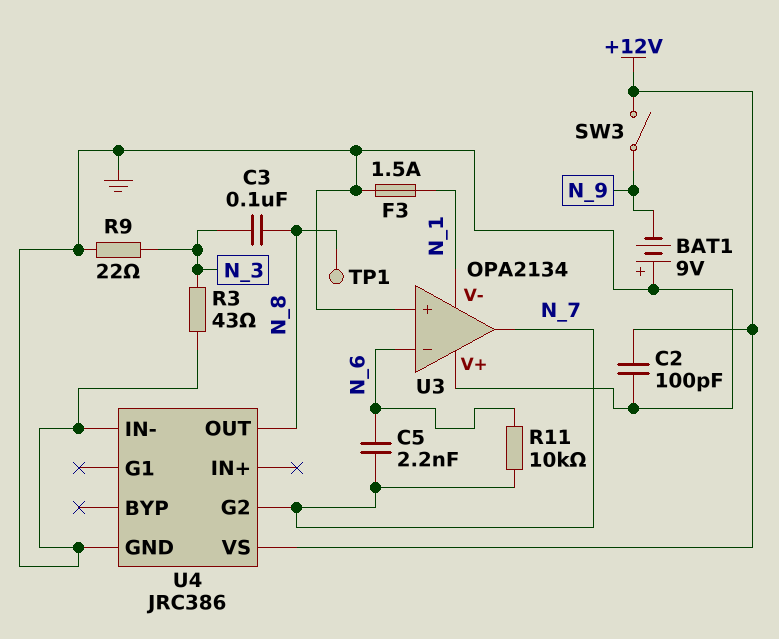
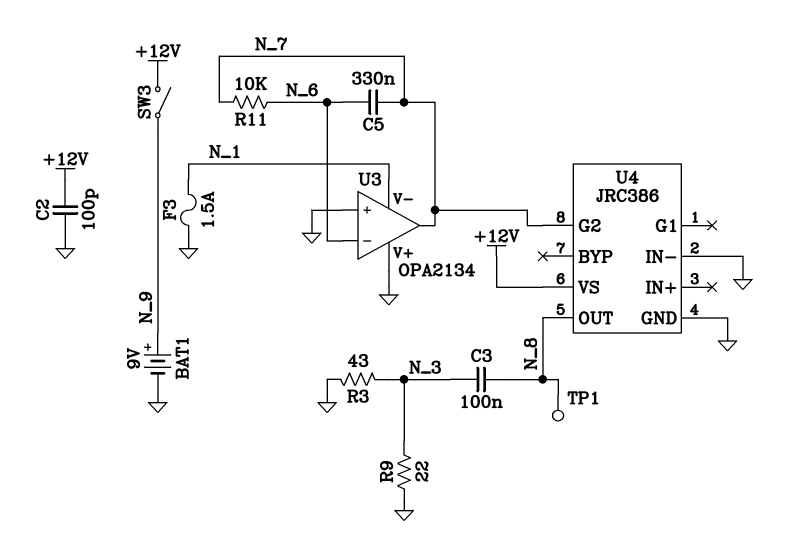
BAT1: 9V (plus GND, minus N_9) -> 9V (plus N_9, minus GND)
C5: 2.2nF (N_6, N_7) -> 330nF (N_6, N_7)

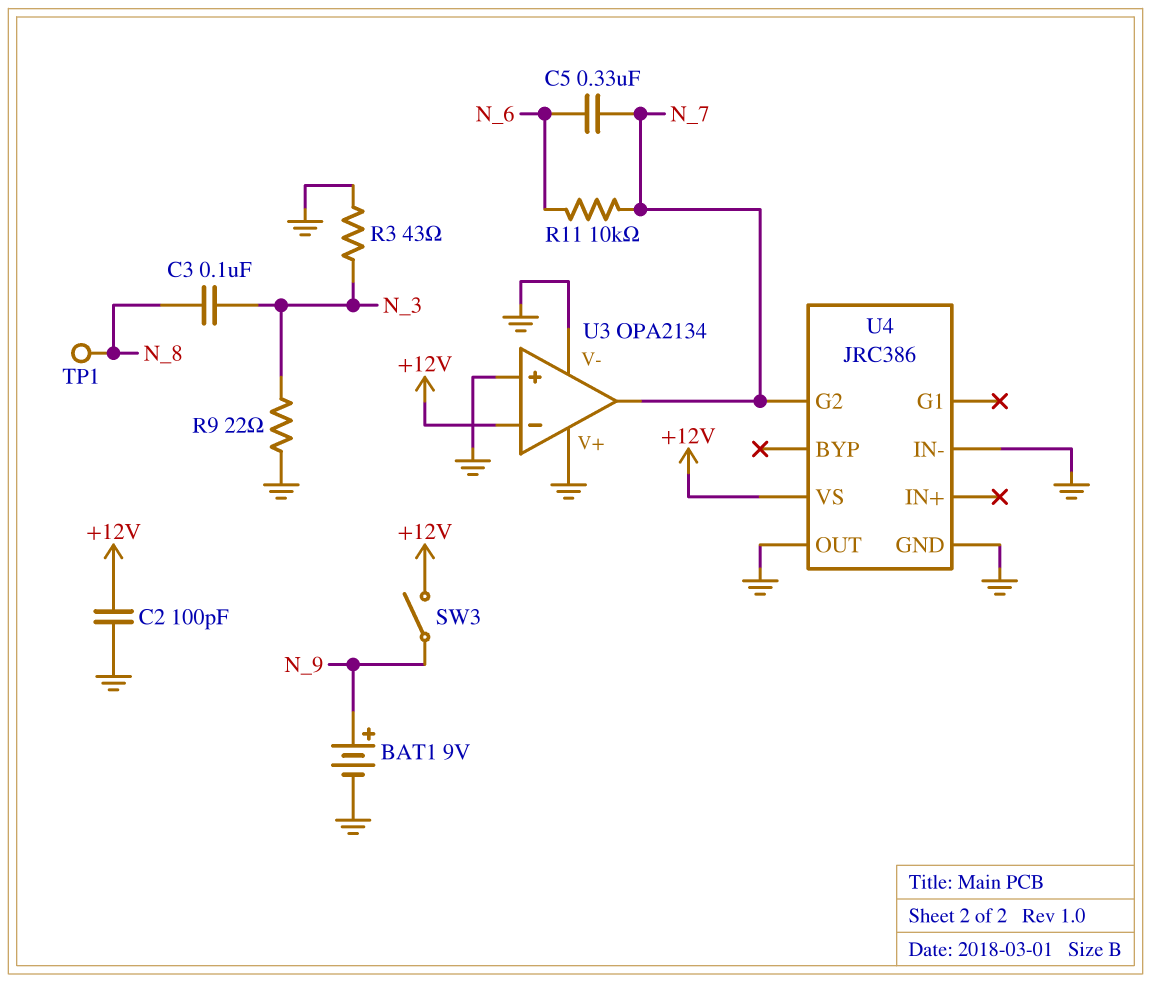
F3: 1.5A (GND, N_1) -> none
U3 pin V-: N_1 -> GND
U3 pin in-: N_6 -> +12V
U4 pin OUT: N_8 -> GND

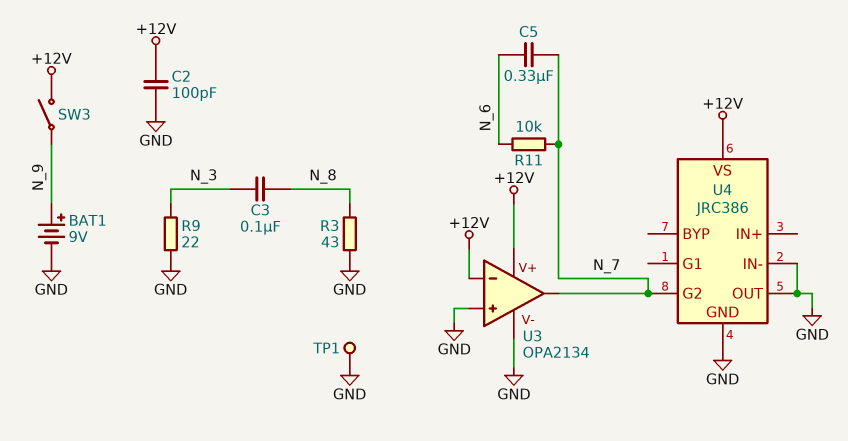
R3: 43 (GND, N_3) -> 43 (GND, N_8)
TP1: test point (N_8) -> test point (GND)
U3 pin V+: GND -> +12V

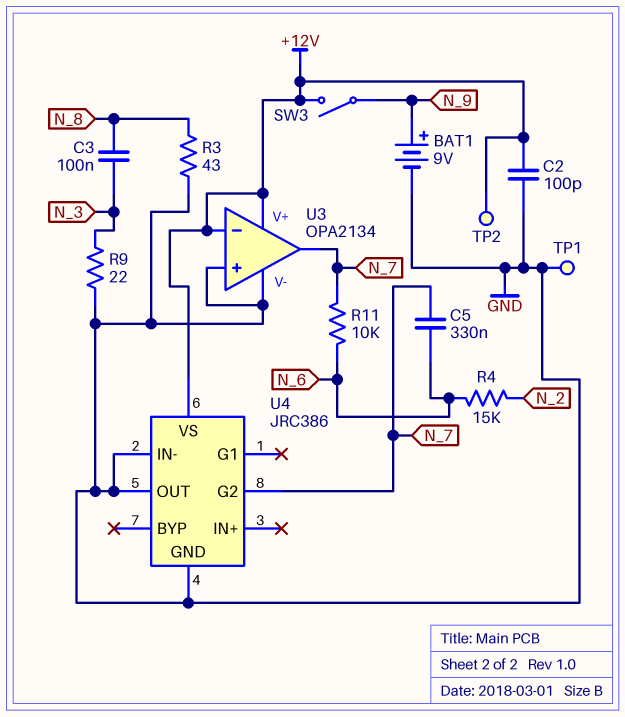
R4: none -> 15k (N_2, N_6)
TP2: none -> test point (+12V)

